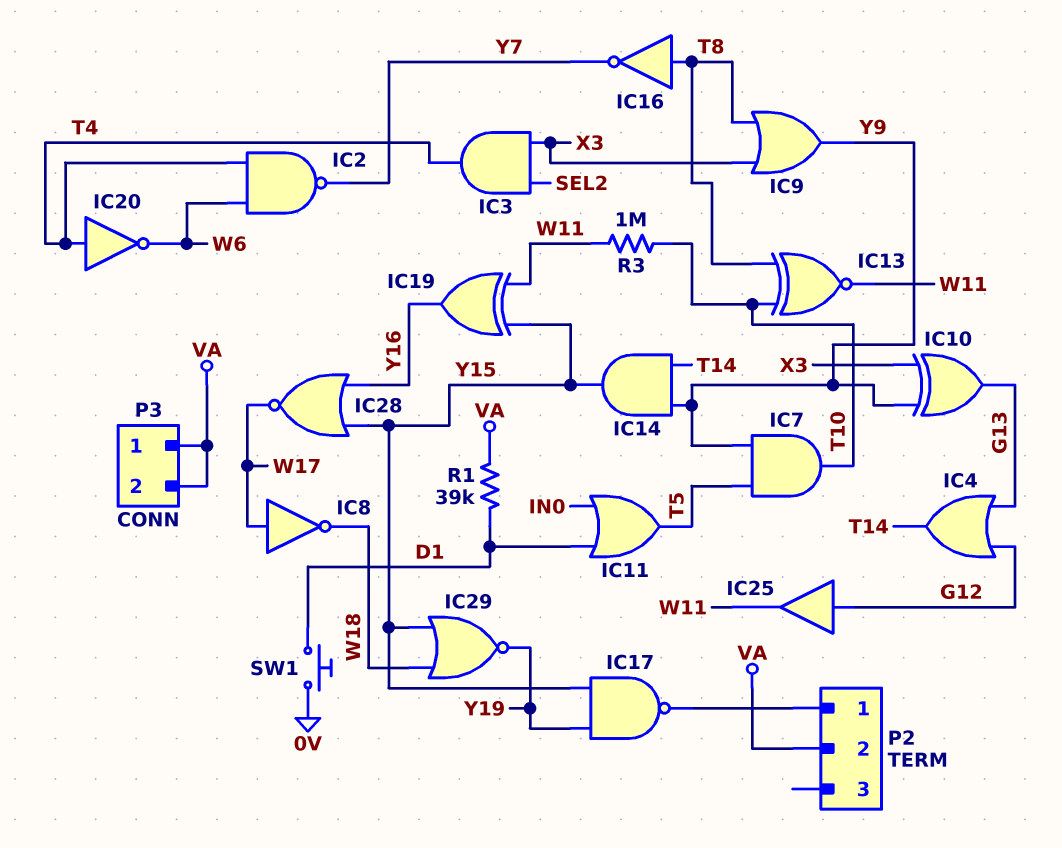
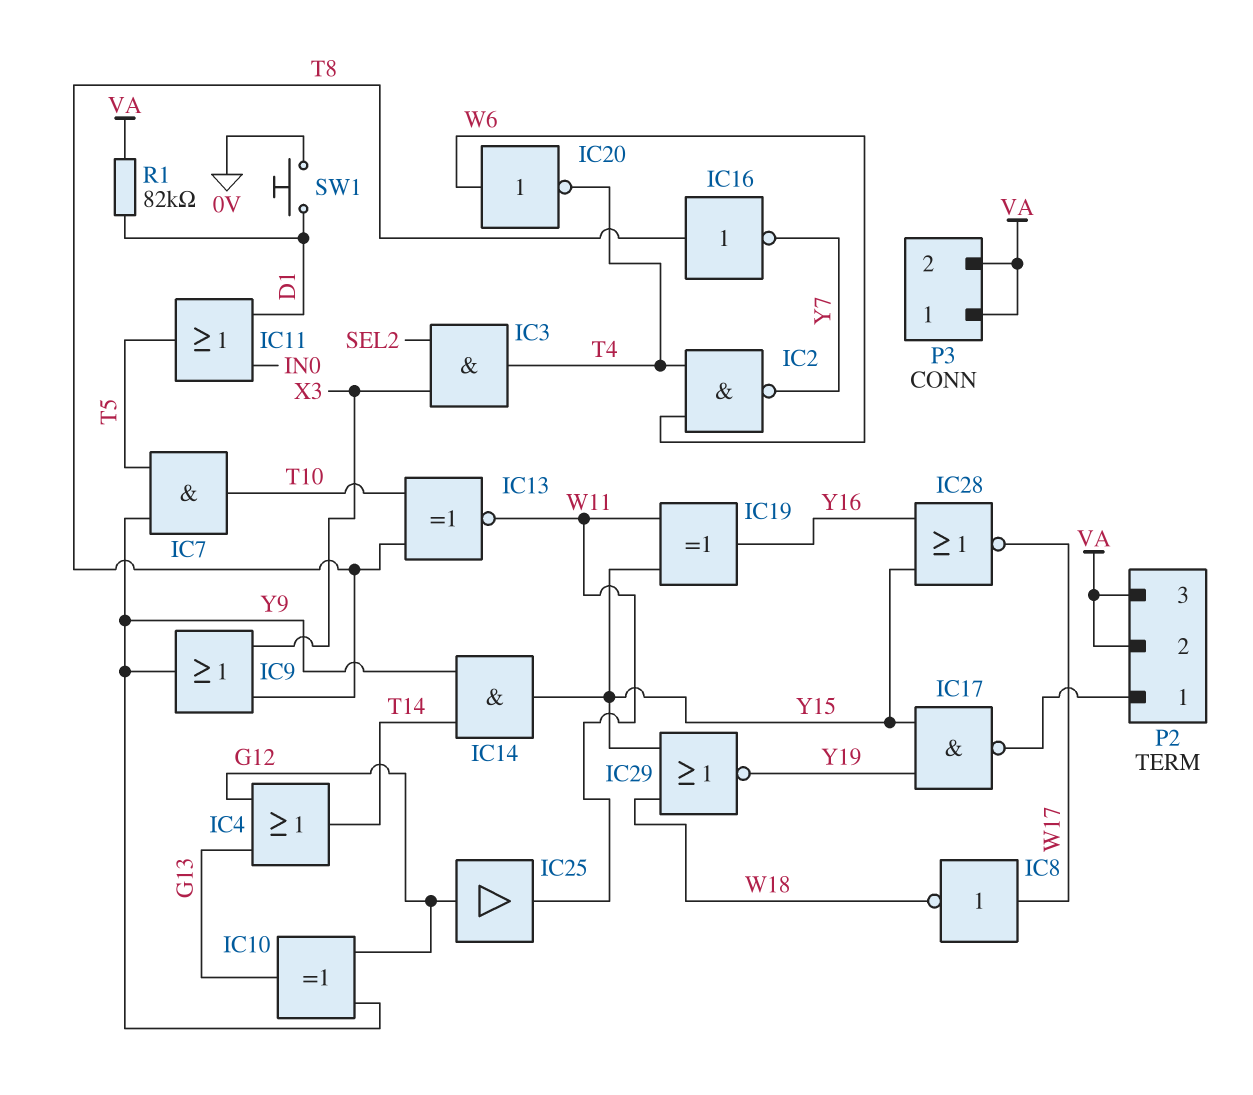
IC10: XOR (in X3, in Y9, out G13) -> XOR (in G12, in Y9, out G13)
IC20: NOT (in T4, out W6) -> NOT (in W6, out T4)
P2 pin 3: none -> VA
R1: 39k (D1, VA) -> 82k (D1, VA)
R3: 1M (T10, W11) -> none

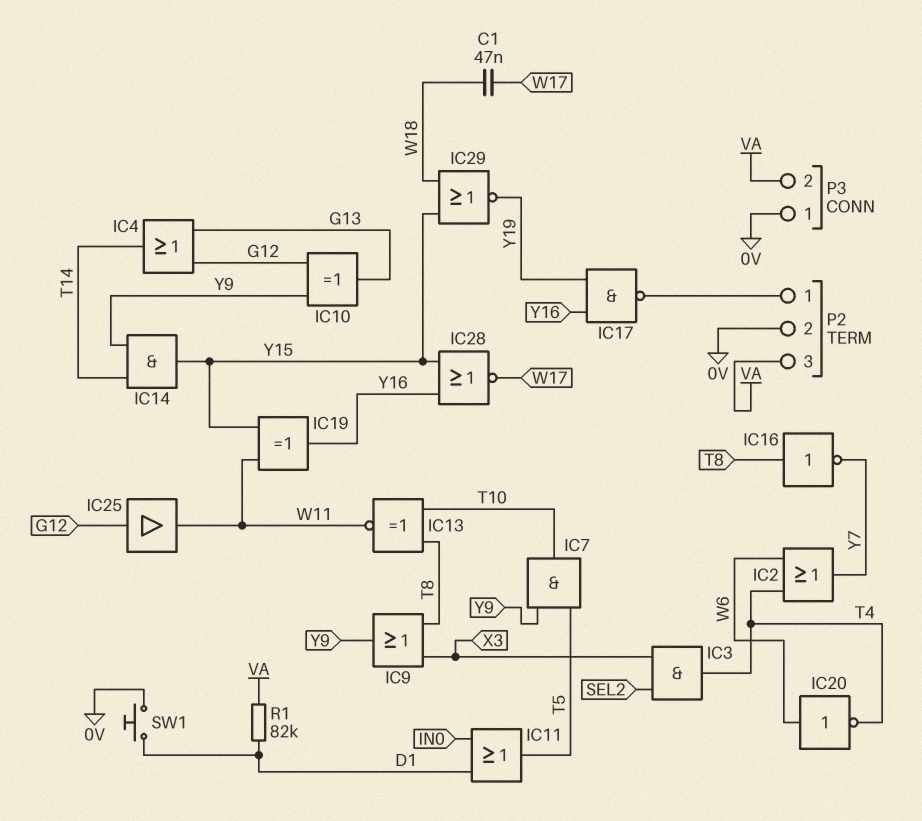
C1: none -> 47nF (W17, W18)
IC2: NAND (in T4, in W6, out Y7) -> OR (in T4, in W6, out Y7)
IC8: NOT (in W17, out W18) -> none
IC17: NAND (in Y15, in Y19, out P2/1) -> NAND (in Y16, in Y19, out P2/1)
P2 pin 2: VA -> 0V
P3 pin 1: VA -> 0V

